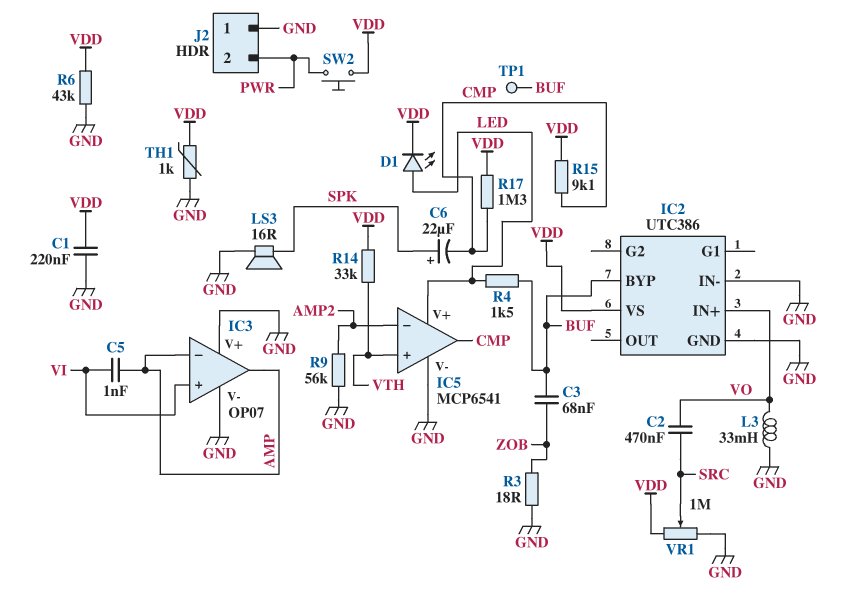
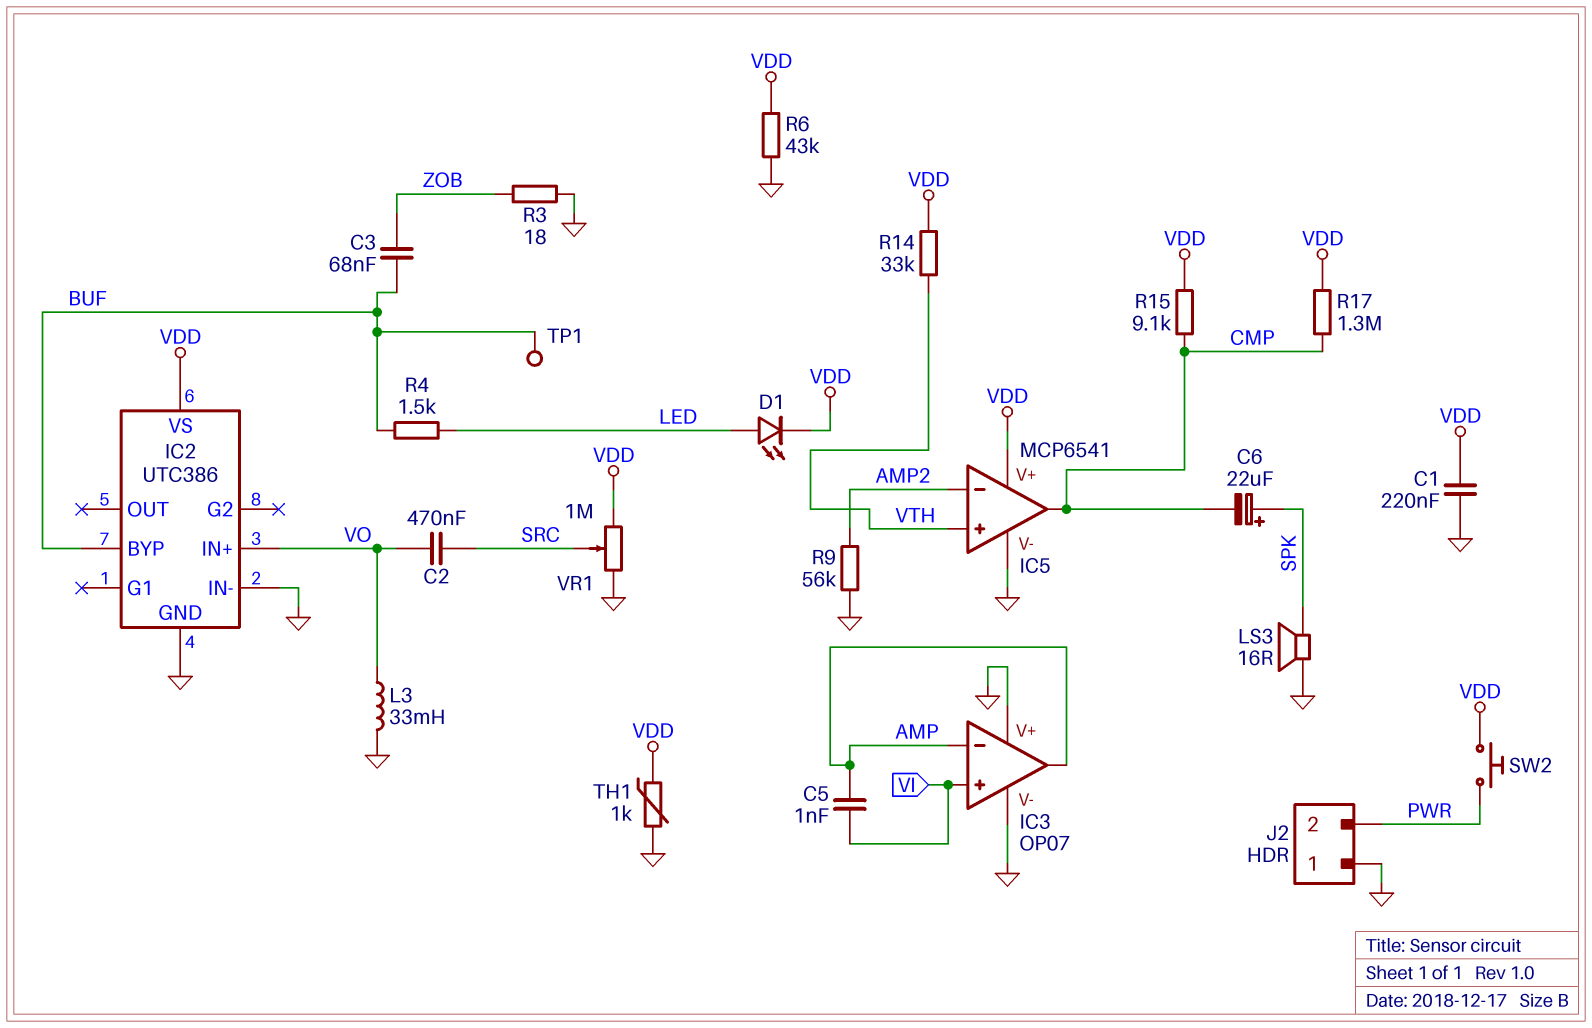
IC5 pin V+: LED -> VDD

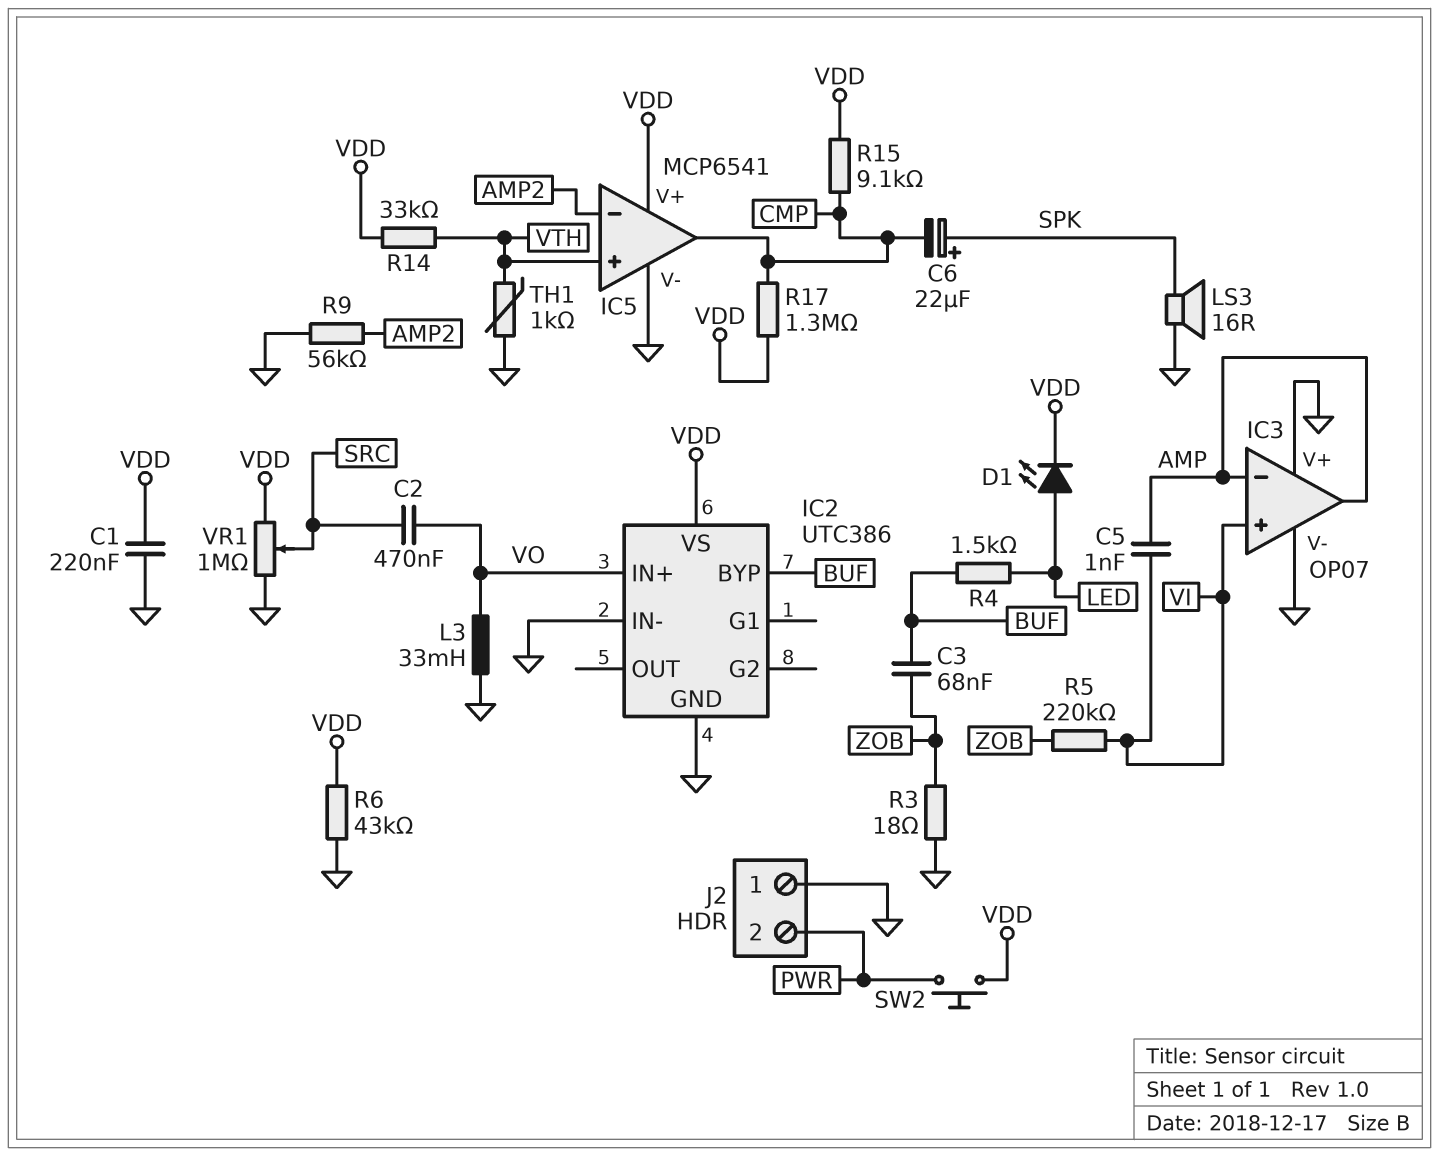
R5: none -> 220k (VI, ZOB)
TH1: 1k (GND, VDD) -> 1k (GND, VTH)
TP1: test point (BUF) -> none

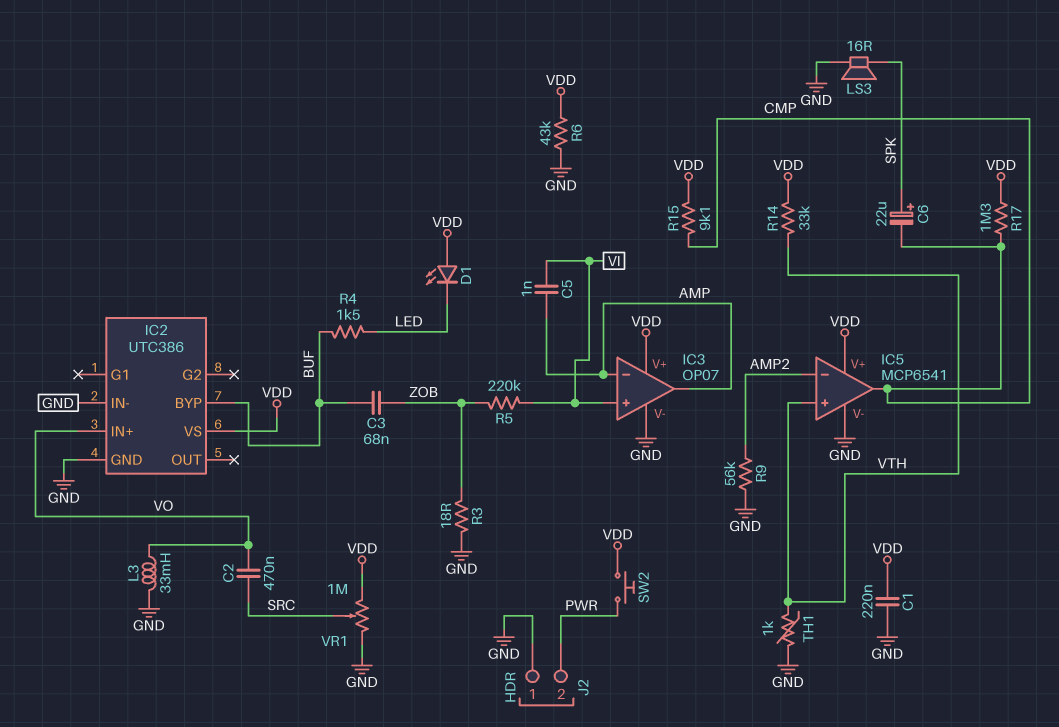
D1: LED (A LED, K VDD) -> LED (A VDD, K LED)
IC3 pin V+: GND -> VDD

